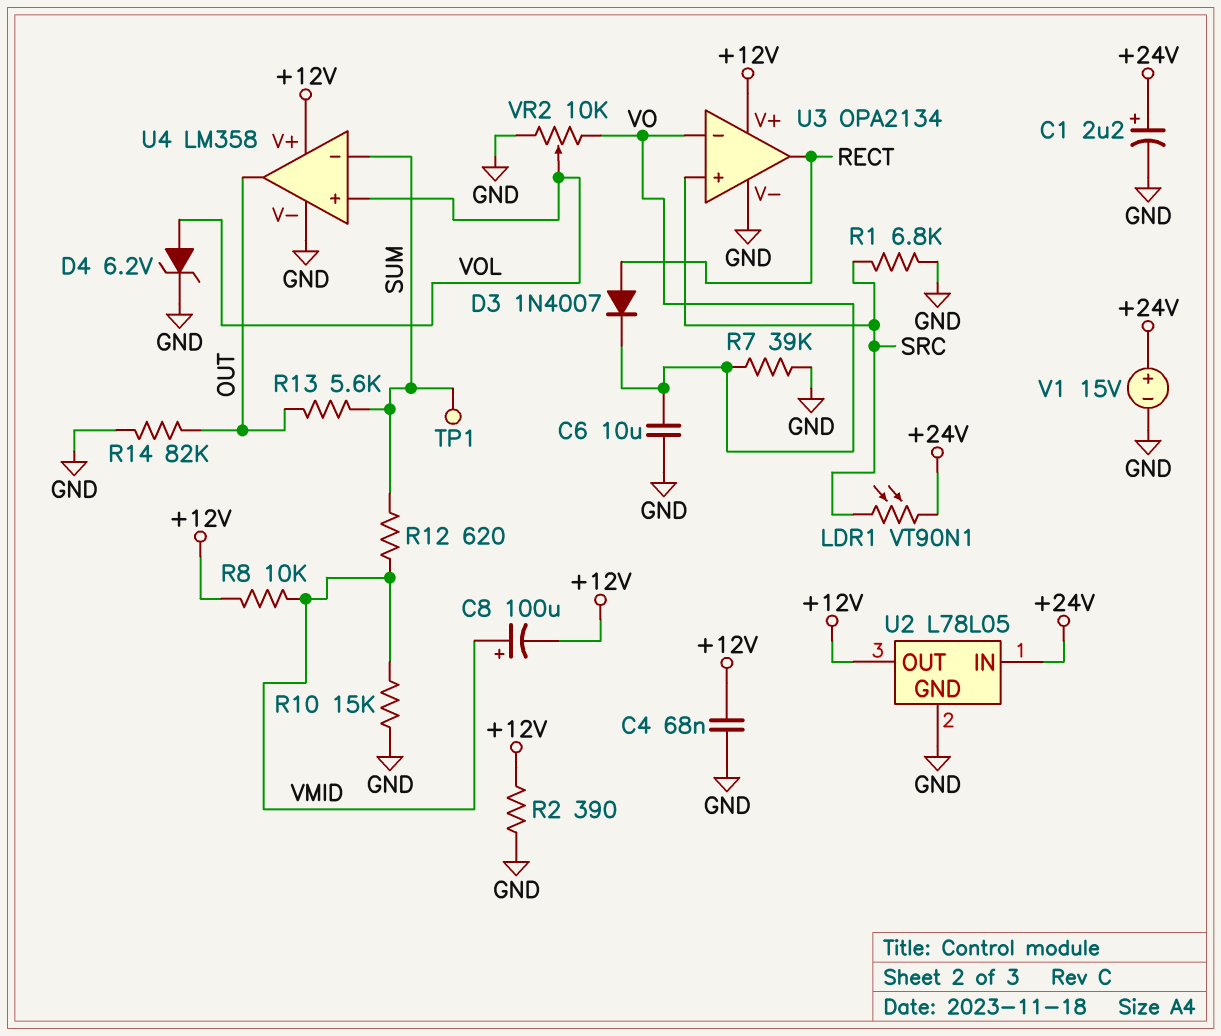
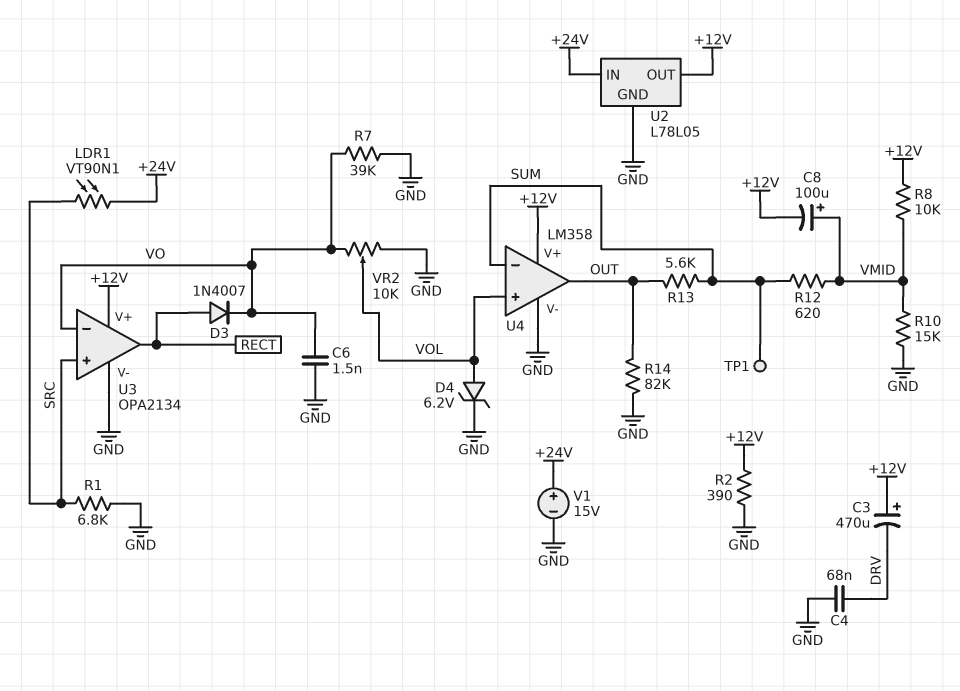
C1: 2.2uF (plus +24V, minus GND) -> none
C3: none -> 470uF (plus +12V, minus DRV)
C4: 68nF (+12V, GND) -> 68nF (DRV, GND)
C6: 10uF (GND, VO) -> 1.5nF (GND, VO)

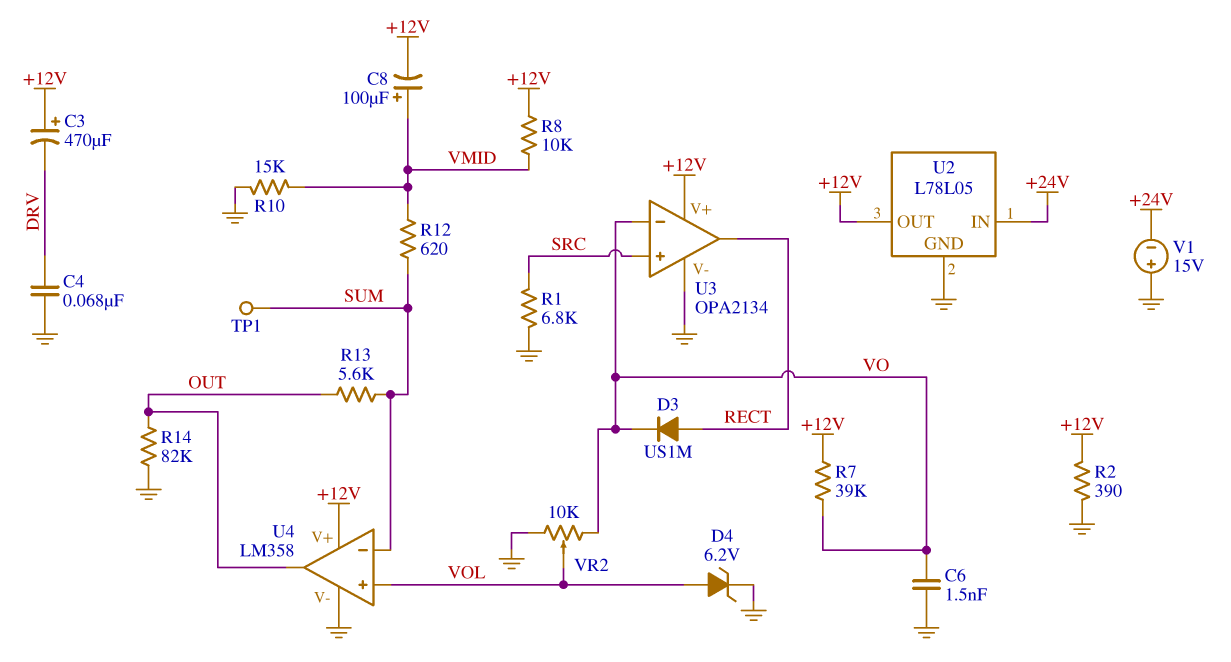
D3: diode 1N4007 (A RECT, K VO) -> diode US1M (A RECT, K VO)
LDR1: VT90N1 (+24V, SRC) -> none
R7: 39k (GND, VO) -> 39k (+12V, VO)
V1: 15V (plus +24V, minus GND) -> 15V (plus GND, minus +24V)

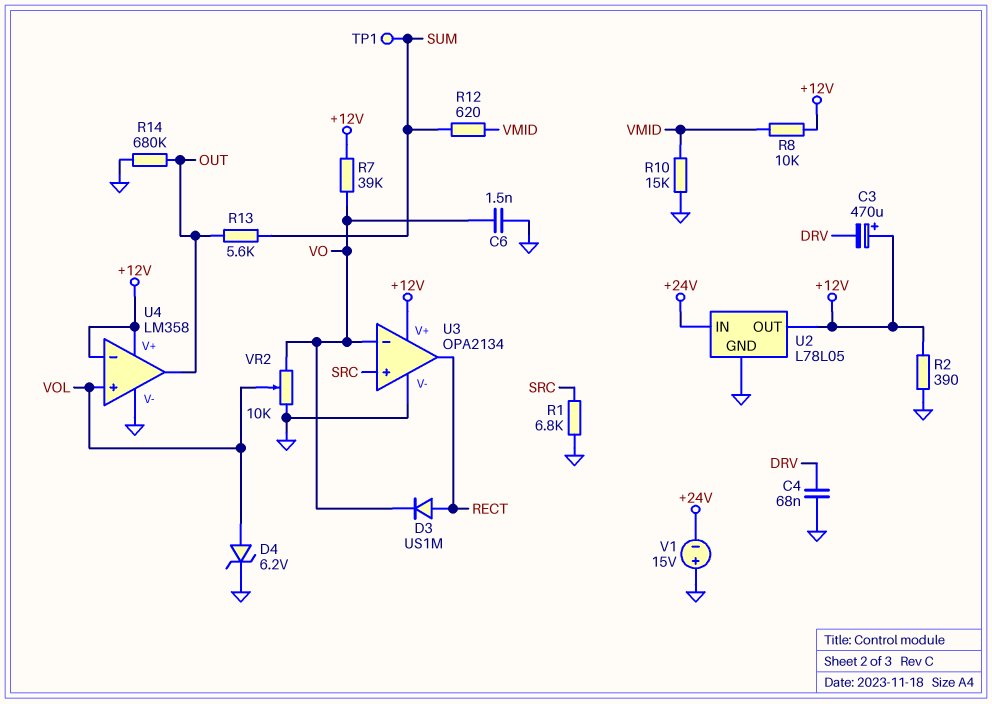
C8: 100uF (plus VMID, minus +12V) -> none
R14: 82k (GND, OUT) -> 680k (GND, OUT)
U4 pin in-: SUM -> +12V

